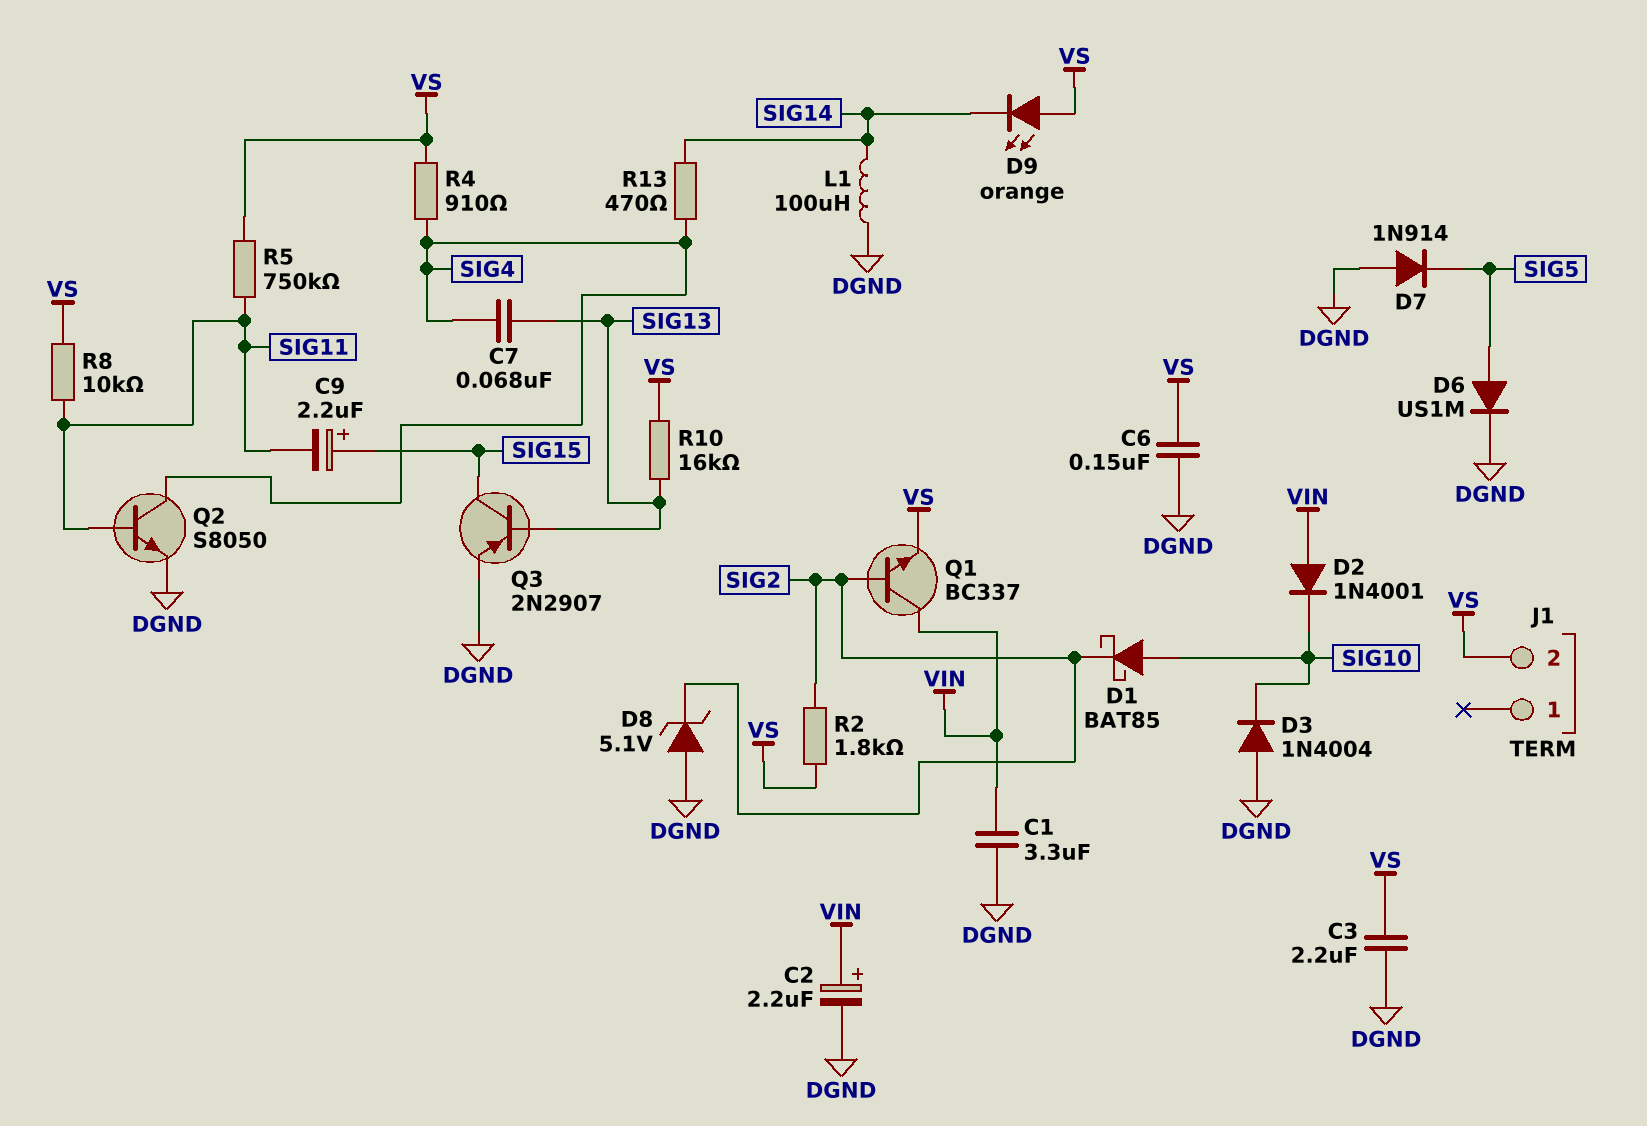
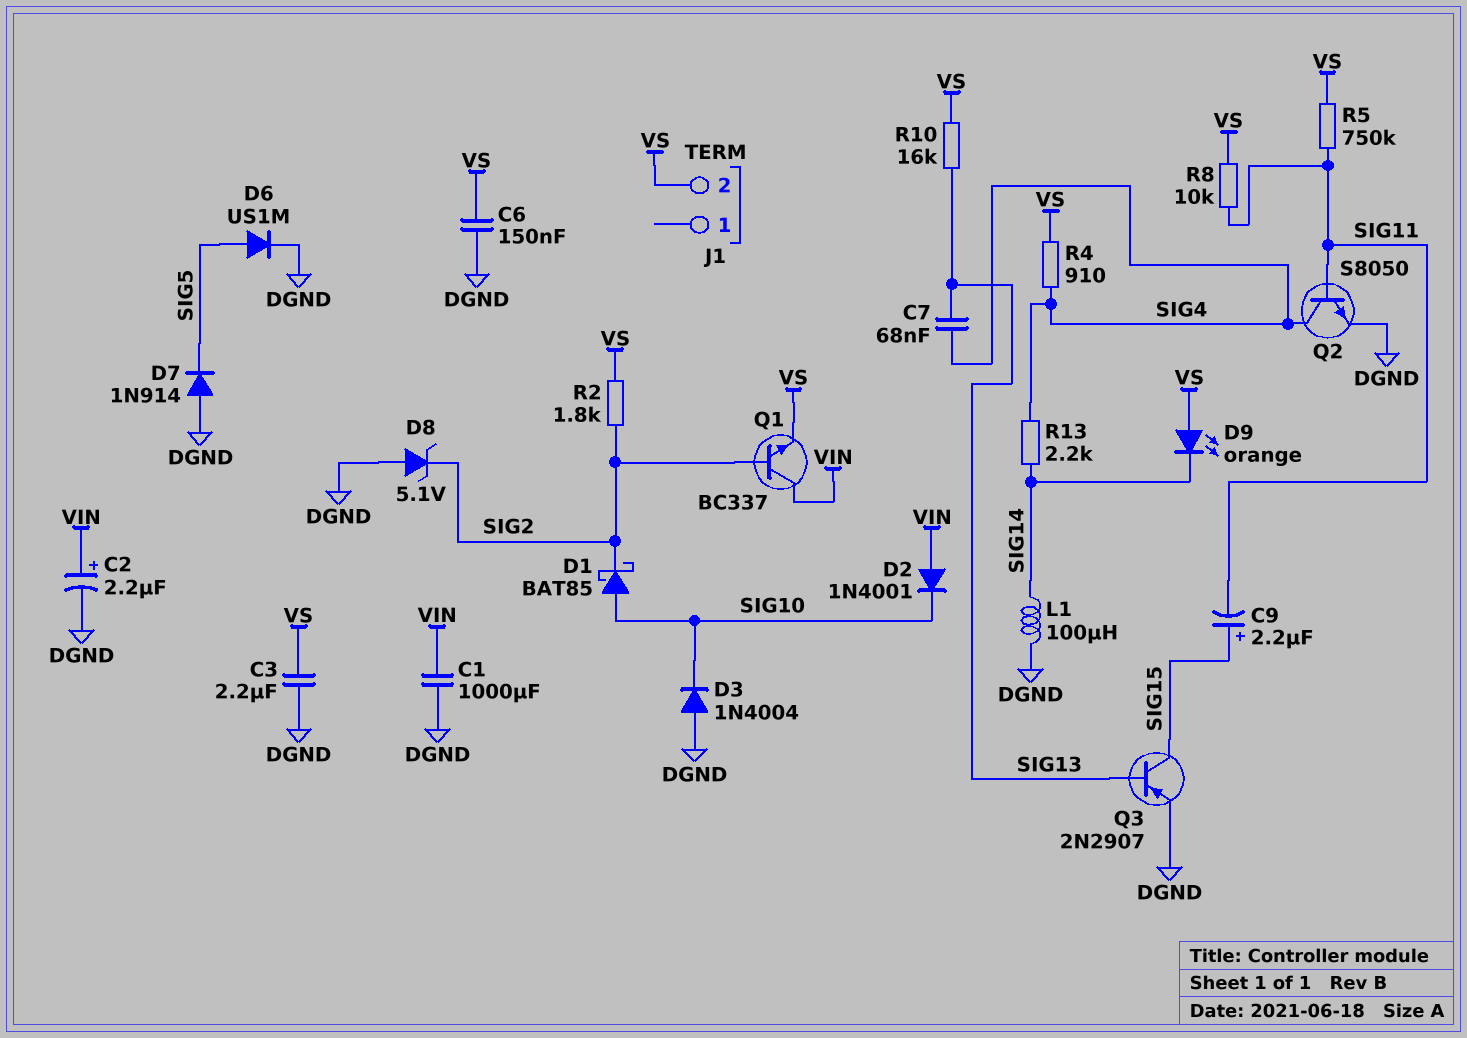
C1: 3.3uF (DGND, VIN) -> 1000uF (DGND, VIN)
R13: 470 (SIG4, SIG14) -> 2.2k (SIG4, SIG14)

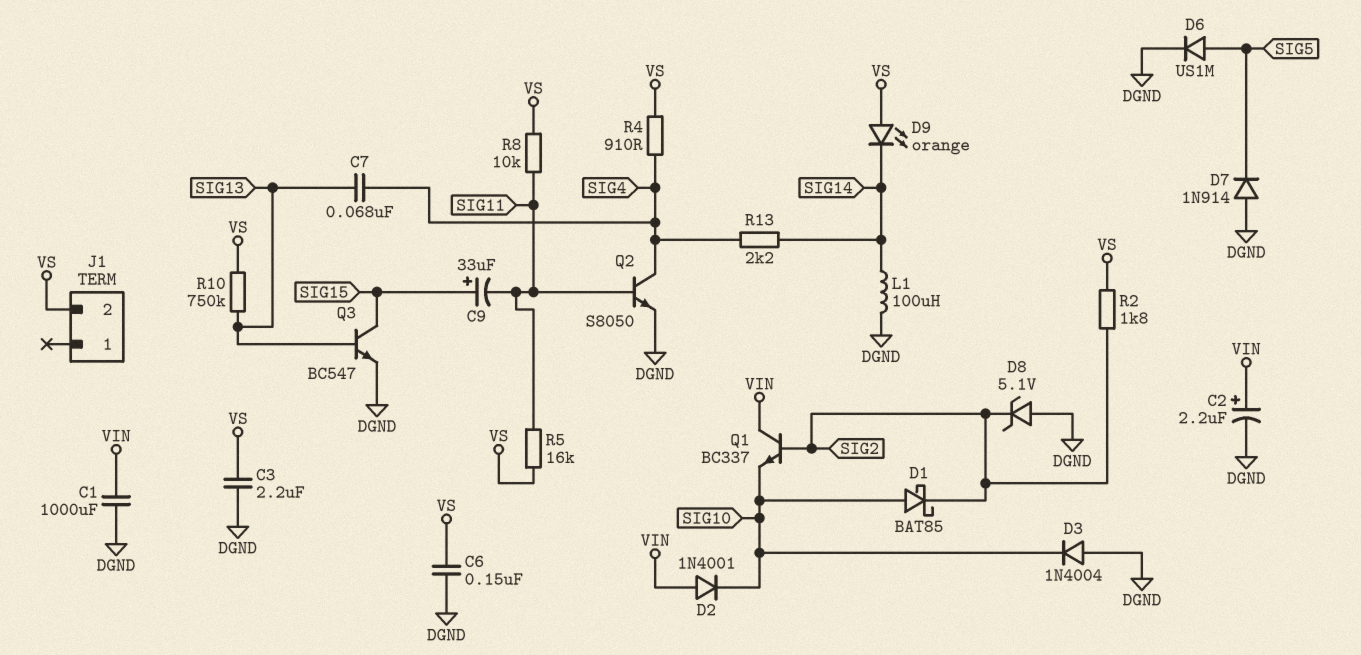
C9: 2.2uF (plus SIG15, minus SIG11) -> 33uF (plus SIG15, minus SIG11)
Q1: NPN BC337 (B SIG2, C VIN, E VS) -> NPN BC337 (B SIG2, C VIN, E SIG10)
Q3: PNP 2N2907 (B SIG13, C SIG15, E DGND) -> NPN BC547 (B SIG13, C SIG15, E DGND)
R5: 750k (SIG11, VS) -> 16k (SIG11, VS)
R10: 16k (SIG13, VS) -> 750k (SIG13, VS)

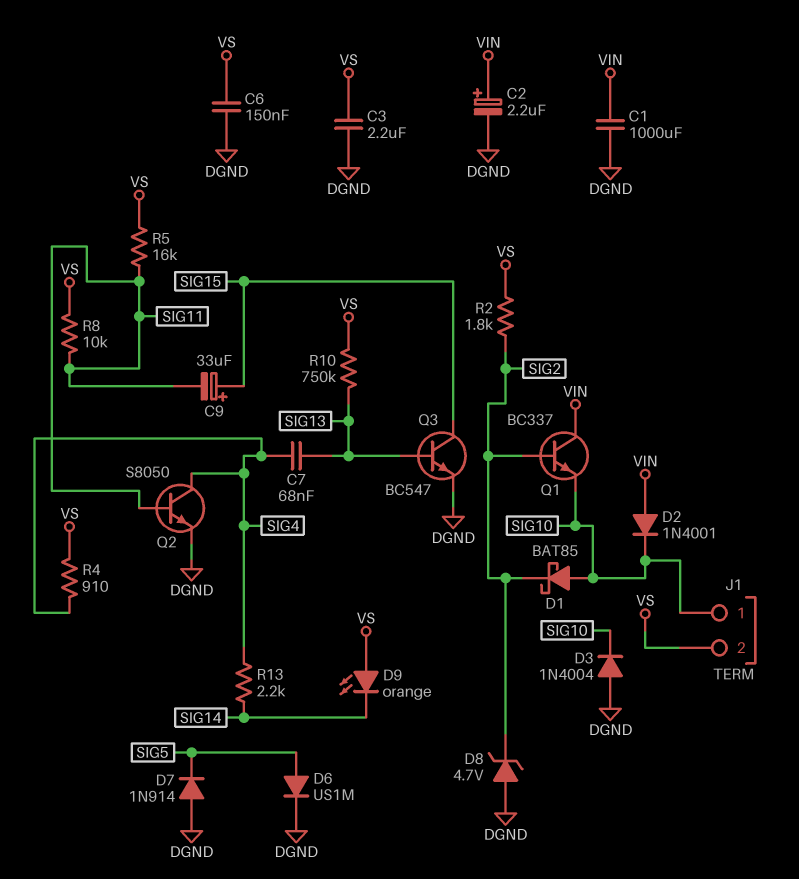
D8: zener 5.1V (A DGND, K SIG2) -> zener 4.7V (A DGND, K SIG2)
J1 pin 1: none -> SIG10
L1: 100uH (DGND, SIG14) -> none

